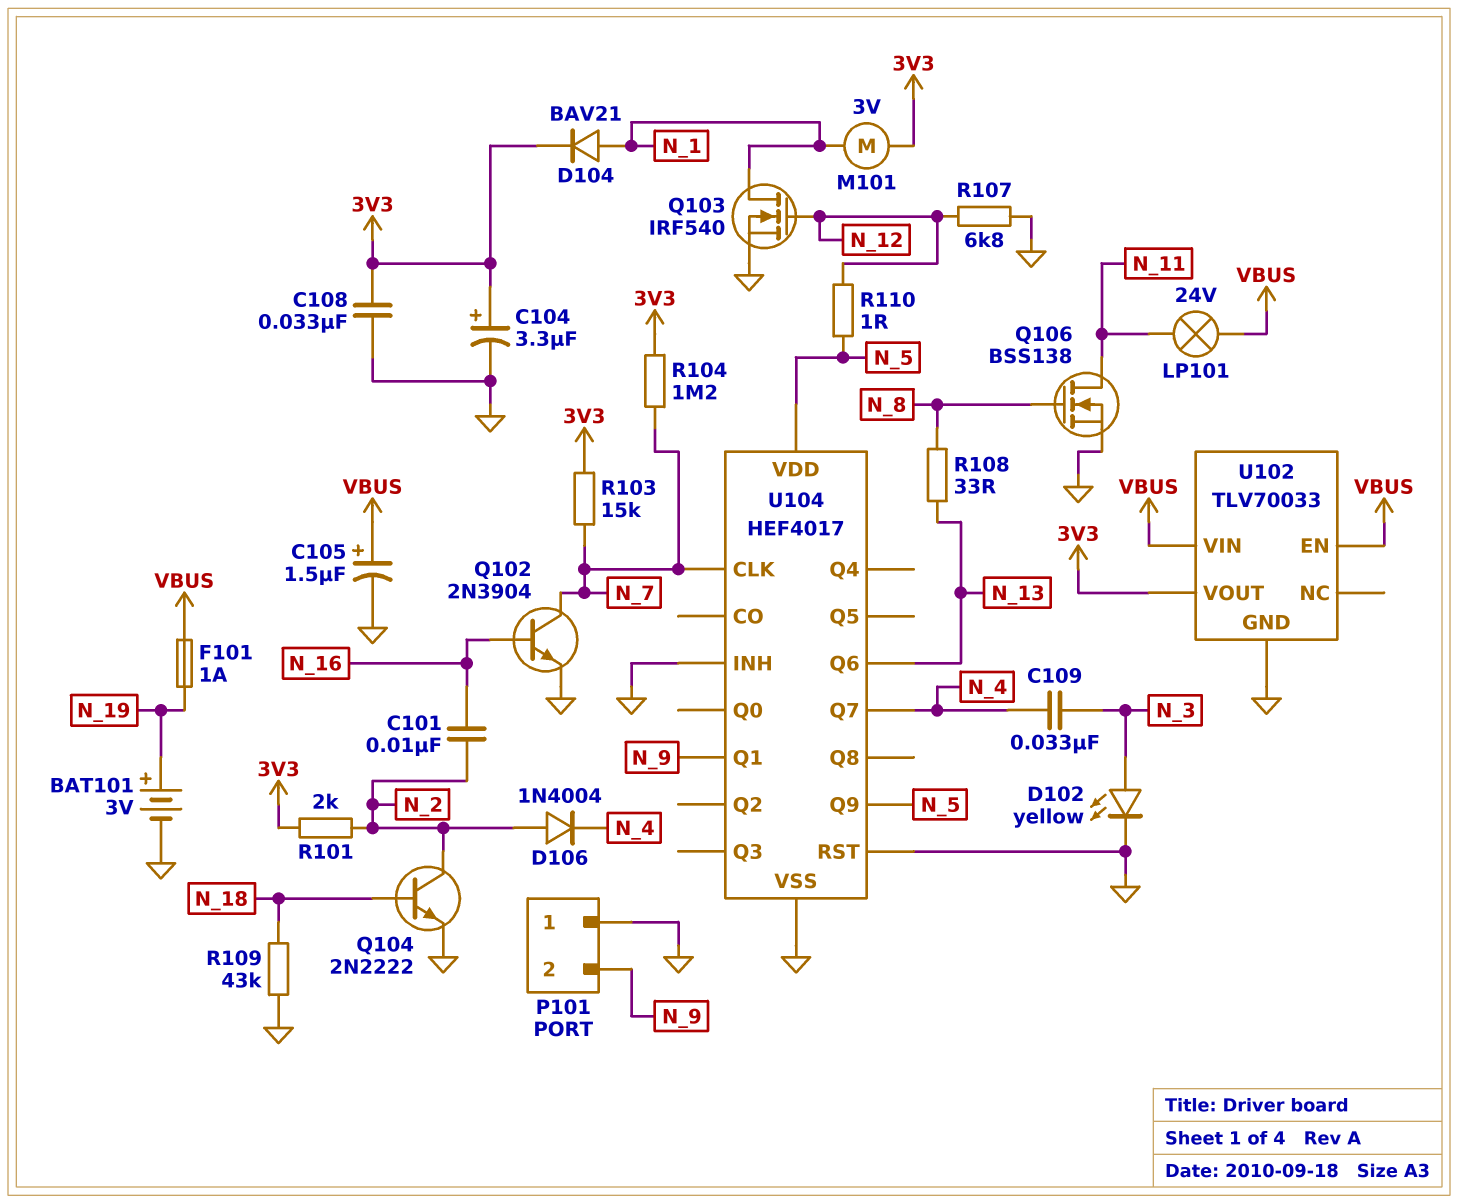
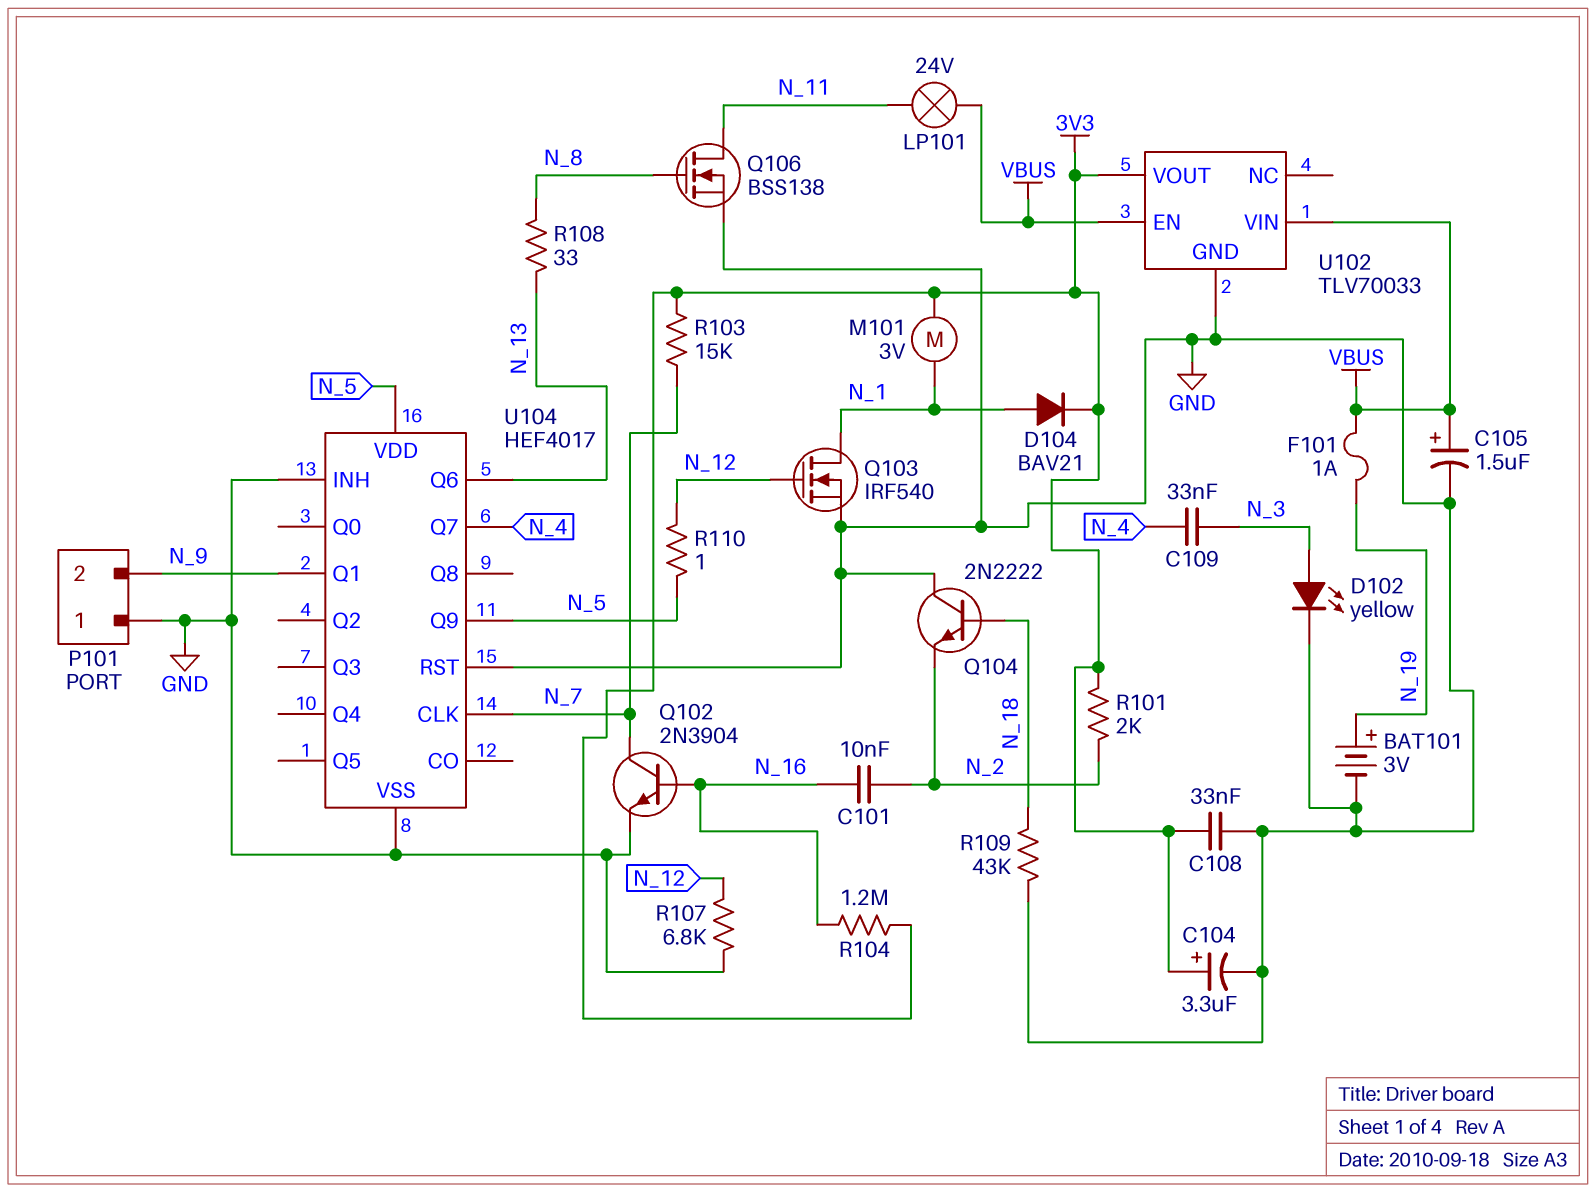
D106: diode 1N4004 (A N_2, K N_4) -> none
Q104: NPN 2N2222 (B N_18, C N_2, E GND) -> NPN 2N2222 (B N_18, C GND, E N_2)
R104: 1.2M (3V3, N_7) -> 1.2M (3V3, N_16)

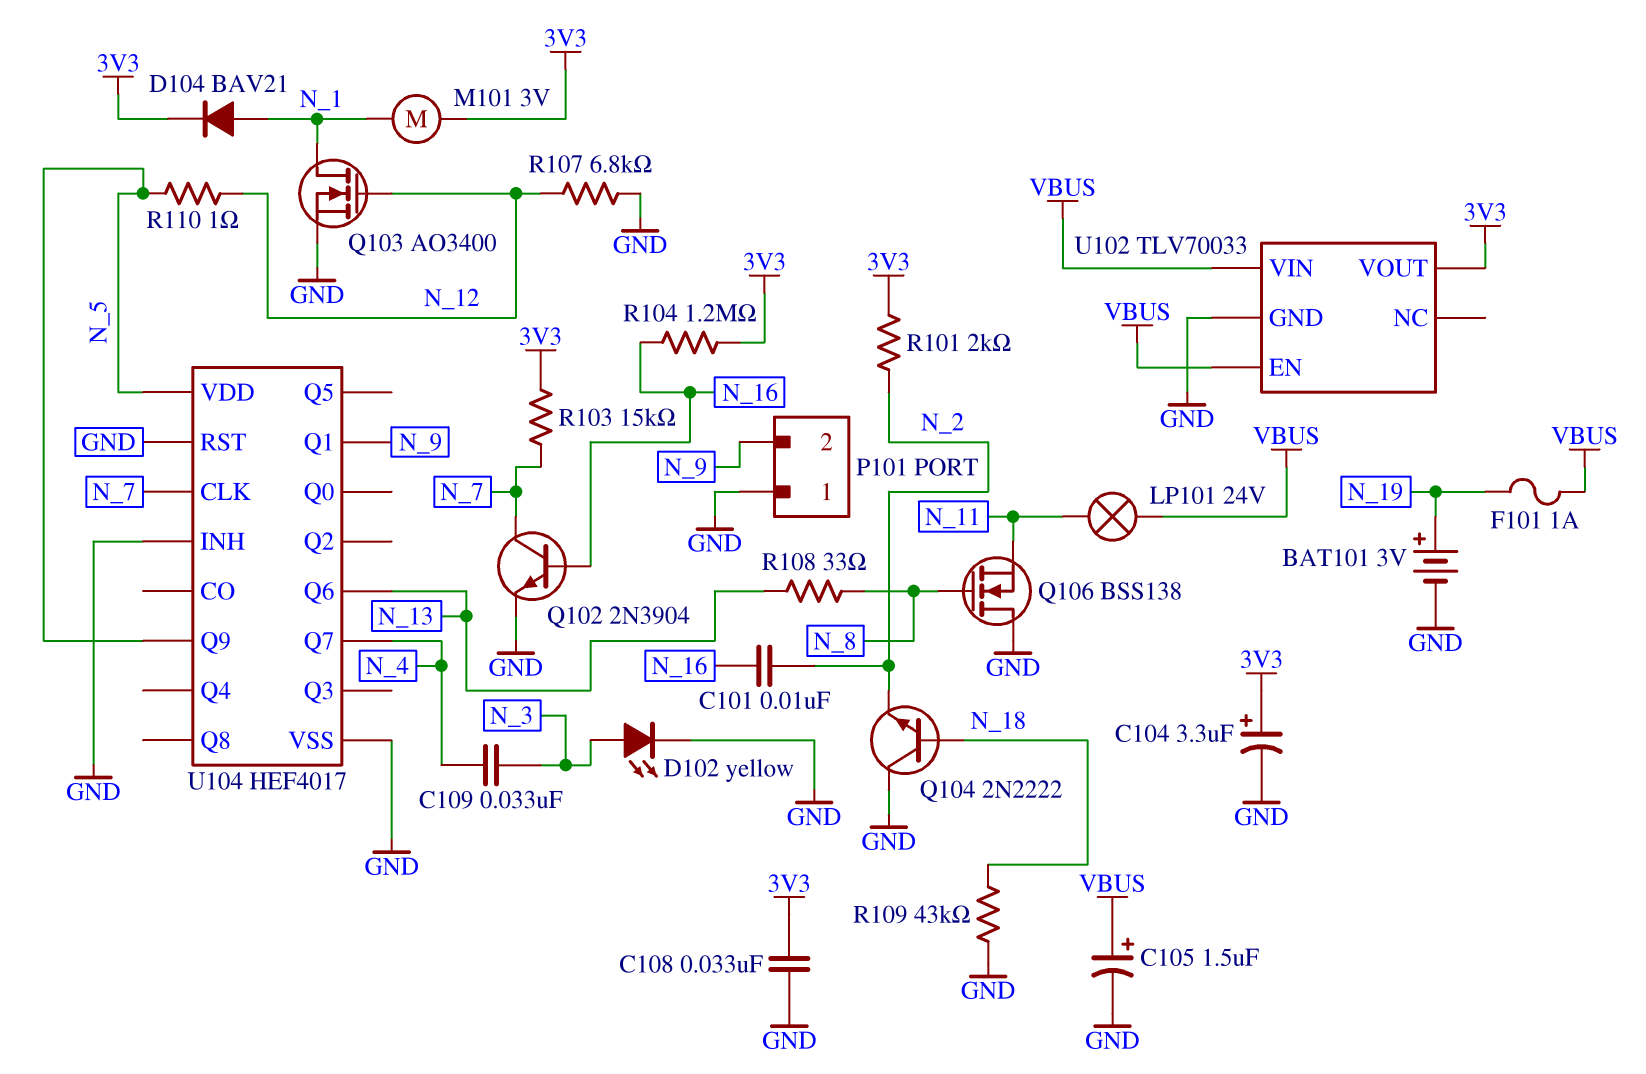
Q103: NMOS IRF540 (G N_12, D N_1, S GND) -> NMOS AO3400 (G N_12, D N_1, S GND)
Q106: NMOS BSS138 (G N_8, D N_11, S GND) -> NMOS BSS138 (G N_8, D GND, S N_11)

